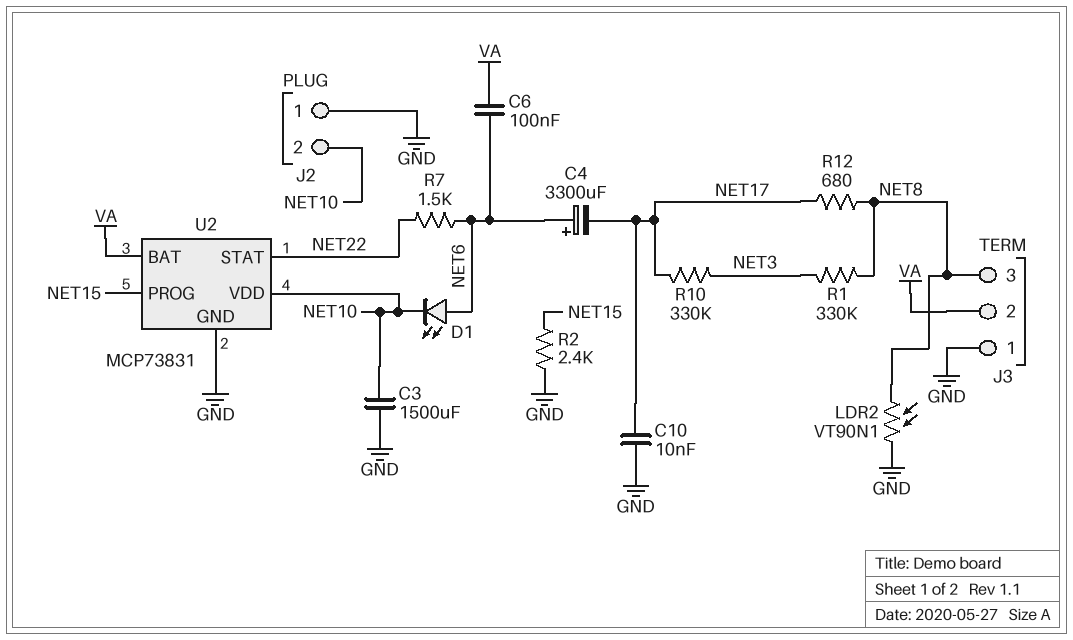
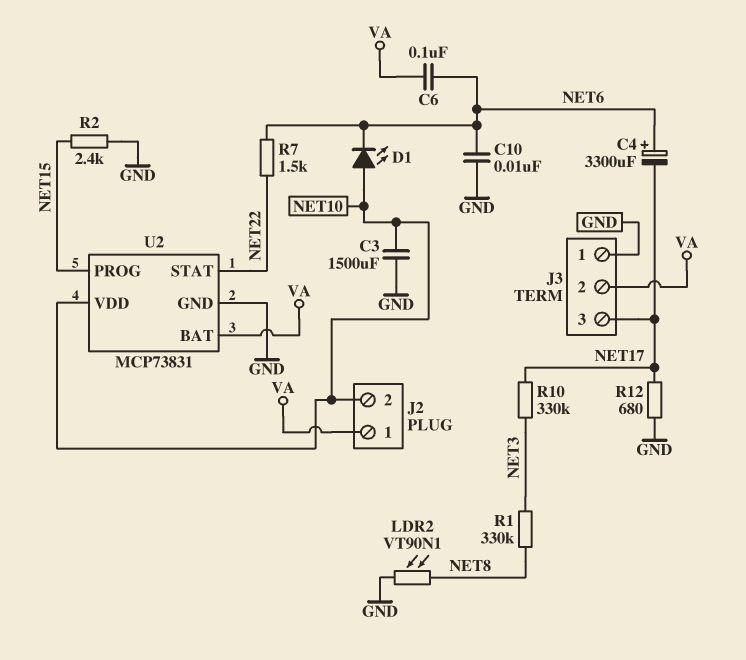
C10: 10nF (GND, NET17) -> 10nF (GND, NET6)
D1: LED (A NET6, K NET10) -> LED (A NET10, K NET6)
J2 pin 1: GND -> VA
J3 pin 3: NET8 -> NET17
R12: 680 (NET8, NET17) -> 680 (GND, NET17)

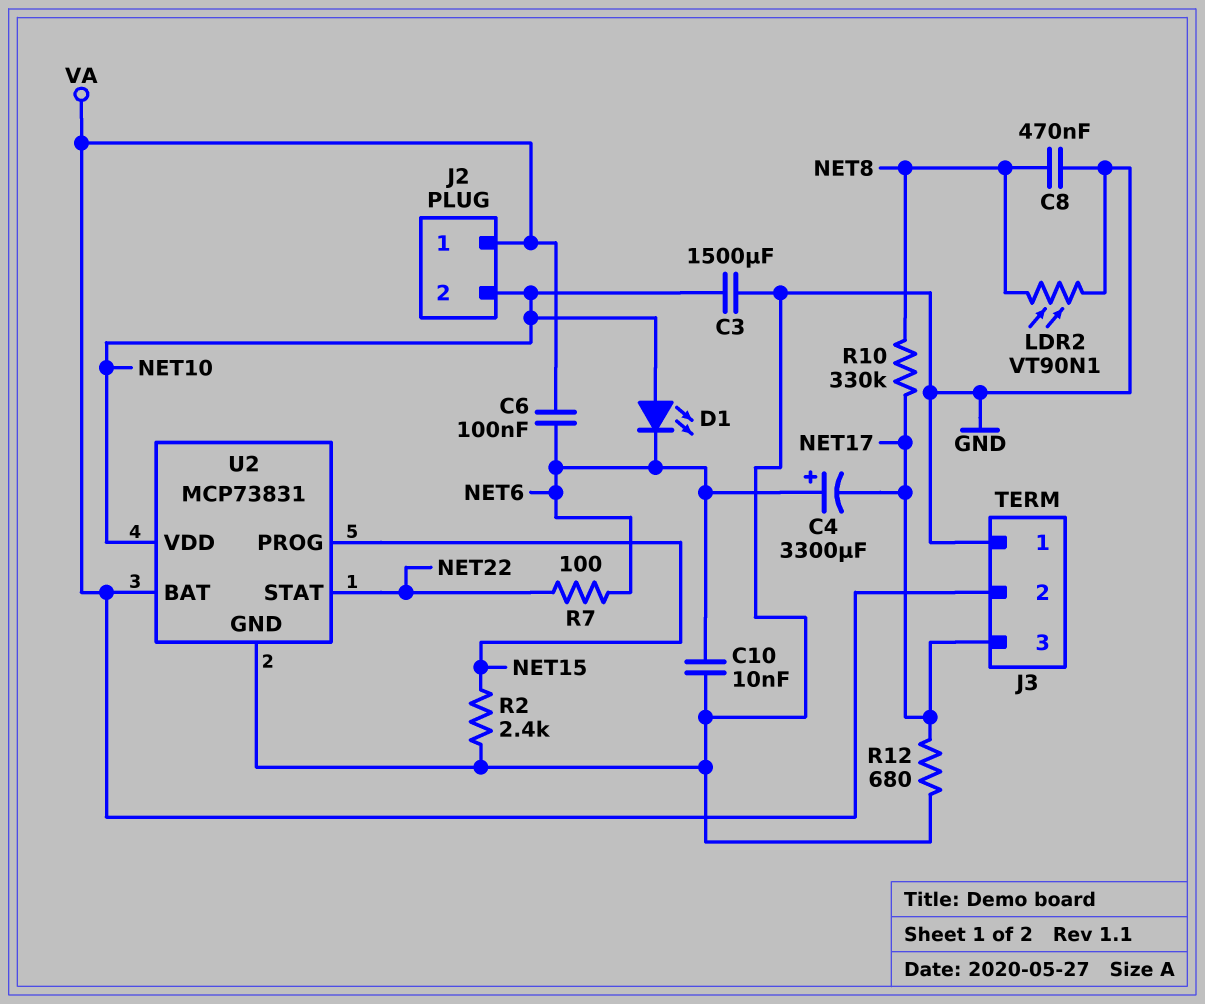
C8: none -> 470nF (GND, NET8)
R1: 330k (NET3, NET8) -> none
R7: 1.5k (NET6, NET22) -> 100 (NET6, NET22)
R10: 330k (NET3, NET17) -> 330k (NET8, NET17)

